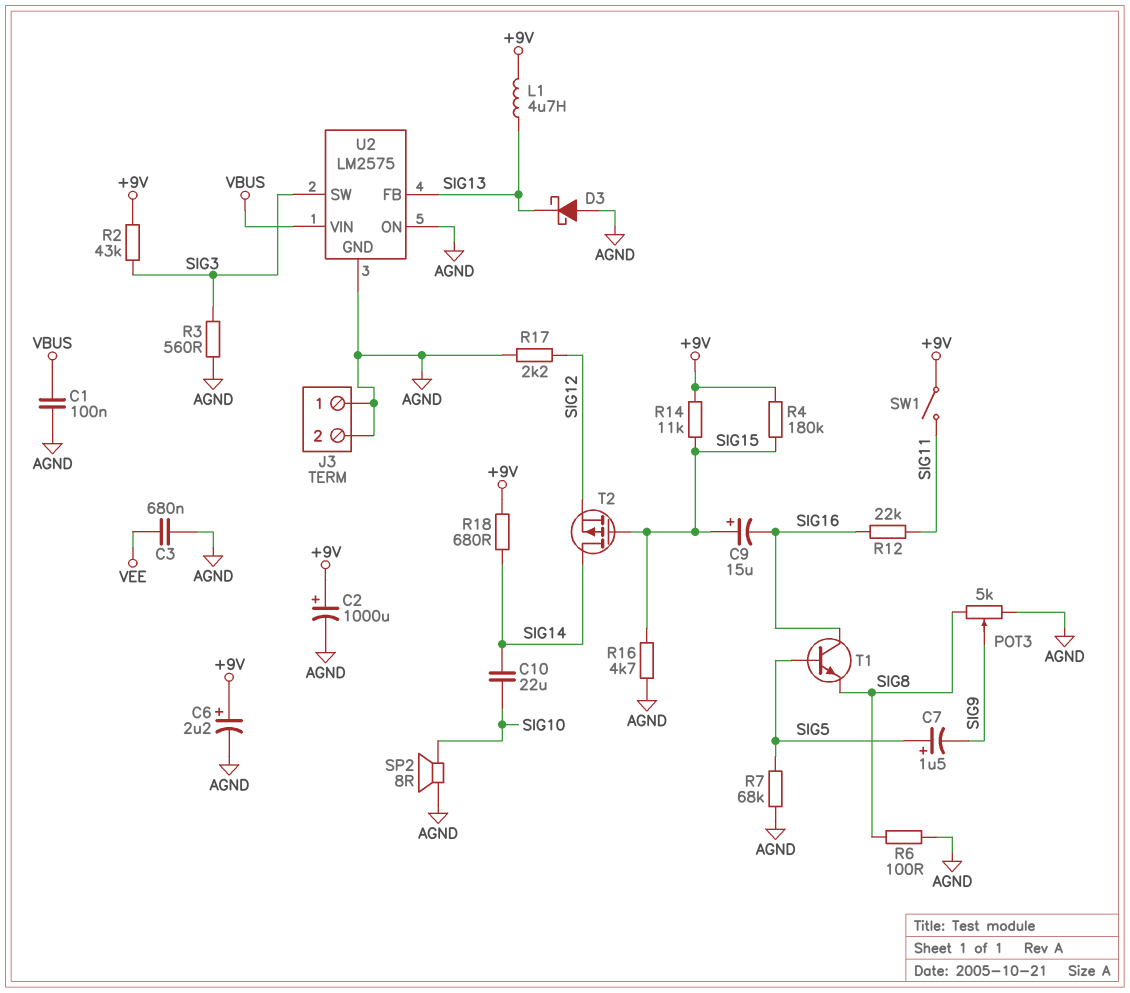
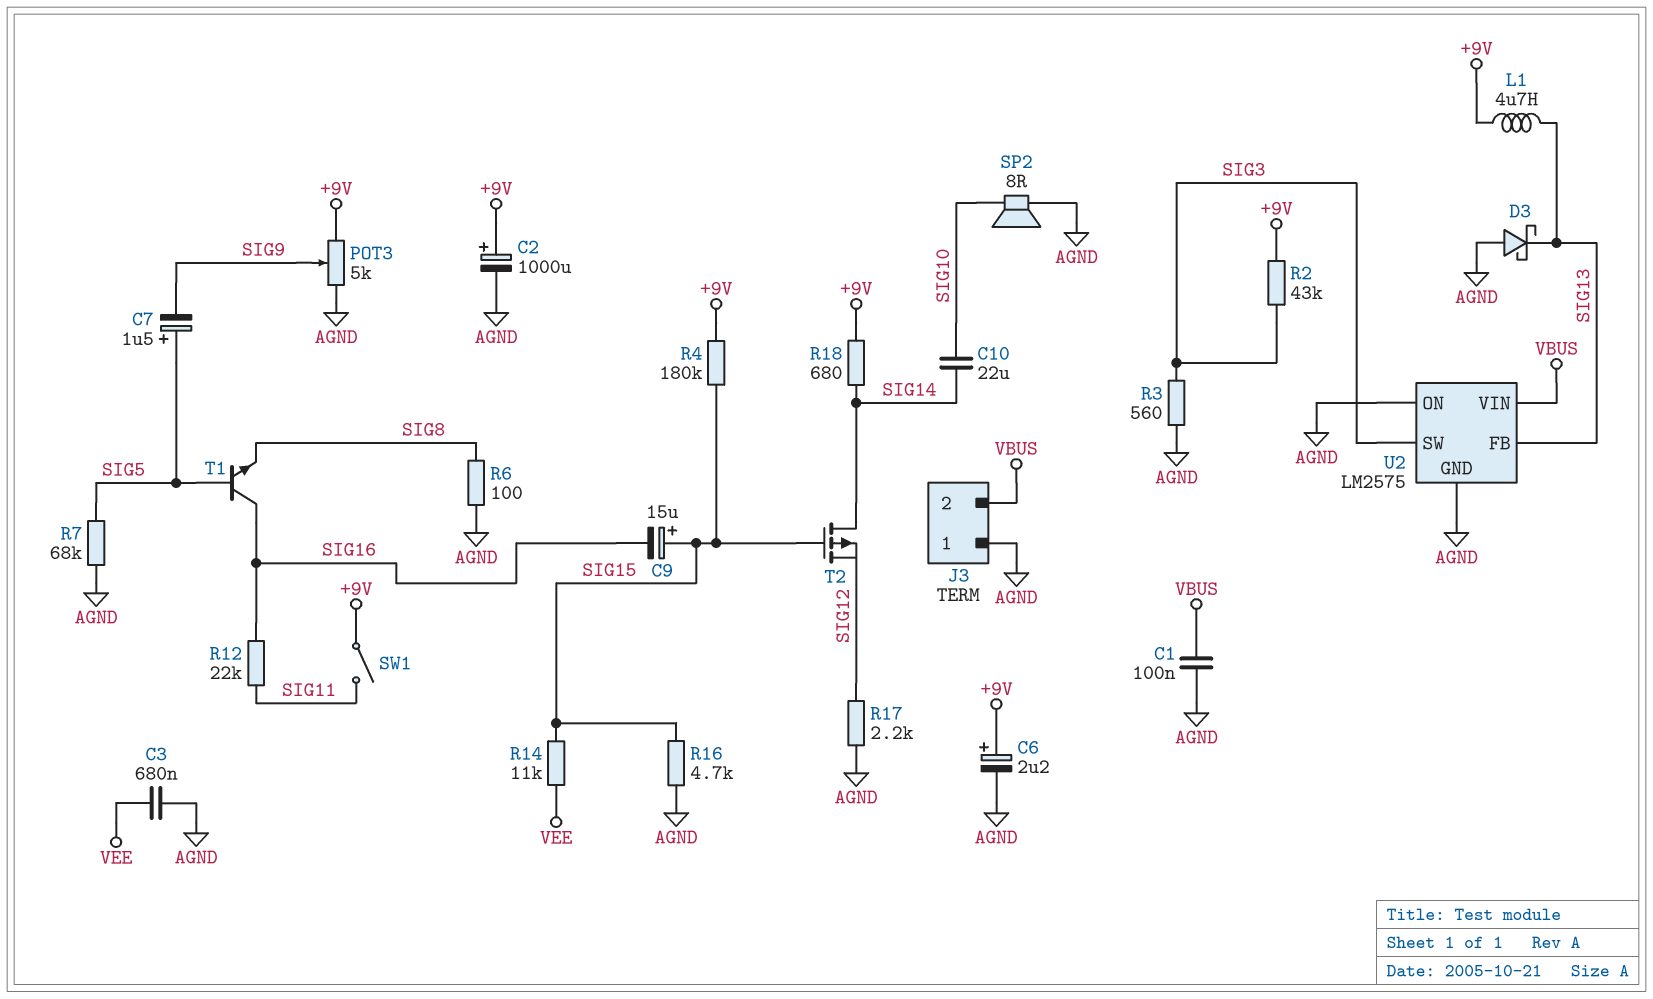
J3 pin 2: AGND -> VBUS
POT3: 5k (AGND, SIG8, wiper SIG9) -> 5k (+9V, AGND, wiper SIG9)
R14: 11k (+9V, SIG15) -> 11k (SIG15, VEE)

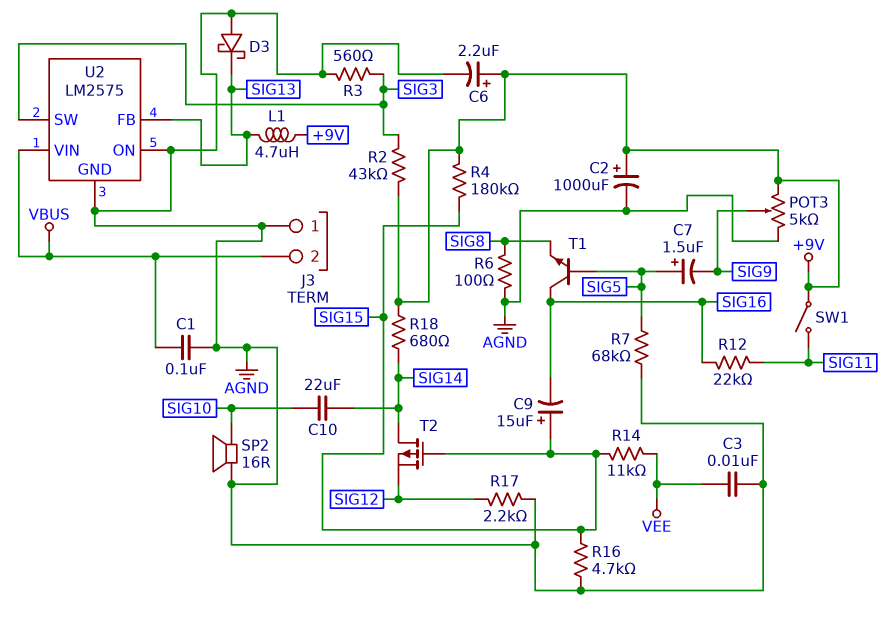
C3: 680nF (AGND, VEE) -> 10nF (AGND, VEE)
SP2: speaker 8R (AGND, SIG10) -> speaker 16R (AGND, SIG10)

